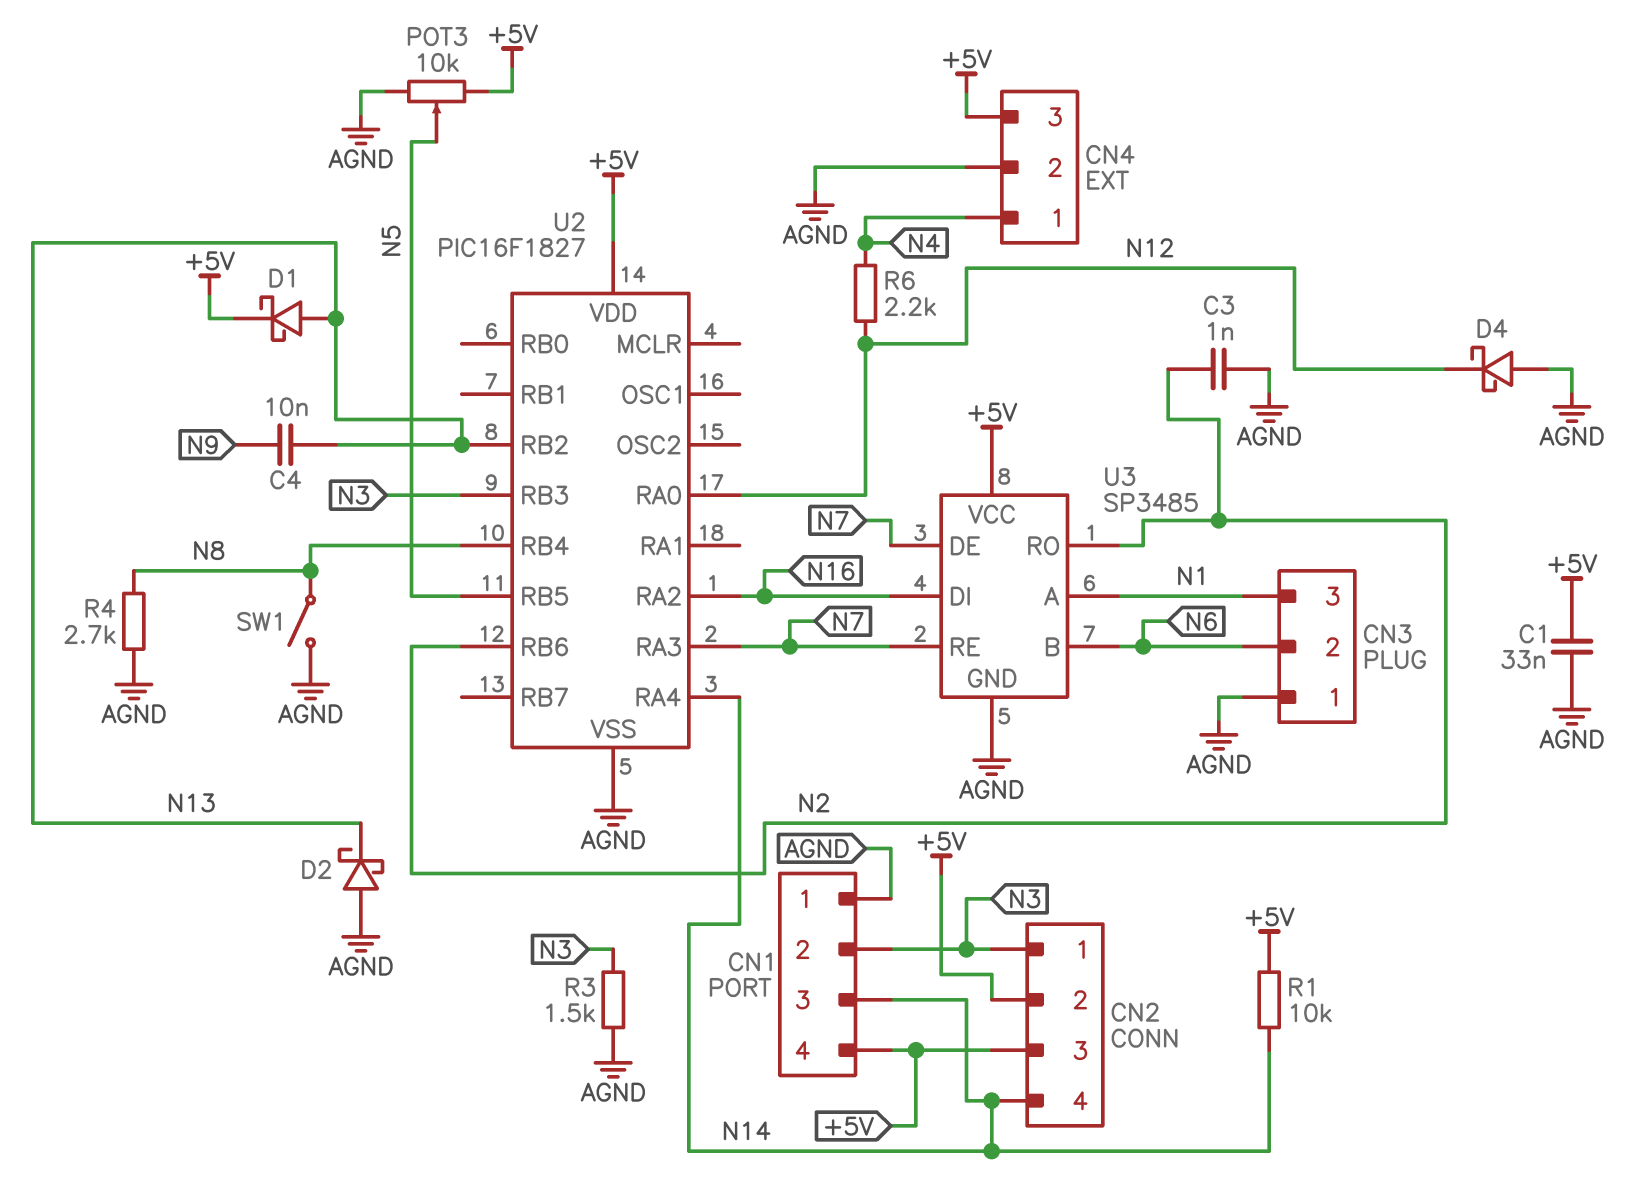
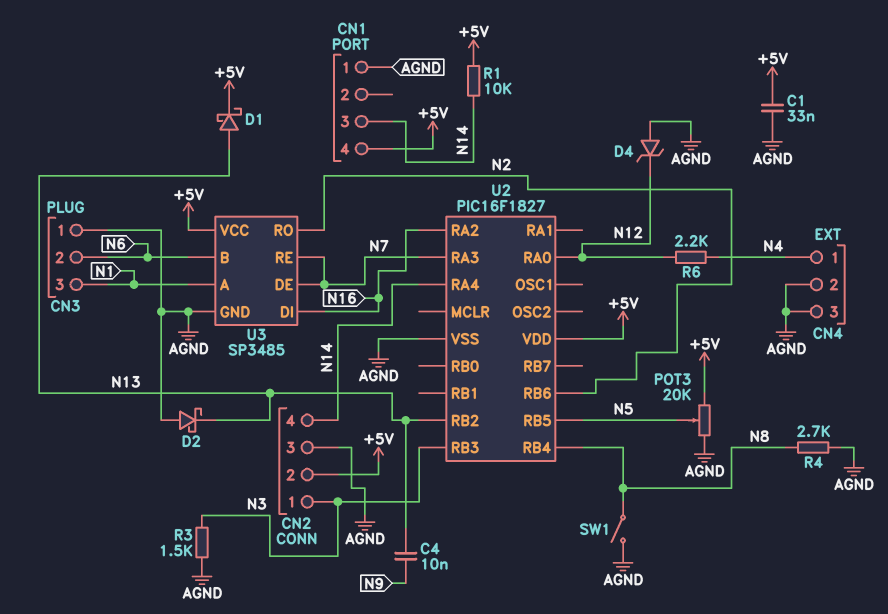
C3: 1nF (AGND, N2) -> none
CN1 pin 2: N3 -> none
CN2 pin 3: +5V -> AGND
CN4 pin 3: +5V -> AGND
D4: schottky (A AGND, K N12) -> zener (A AGND, K N12)
POT3: 10k (+5V, AGND, wiper N5) -> 20k (+5V, AGND, wiper N5)

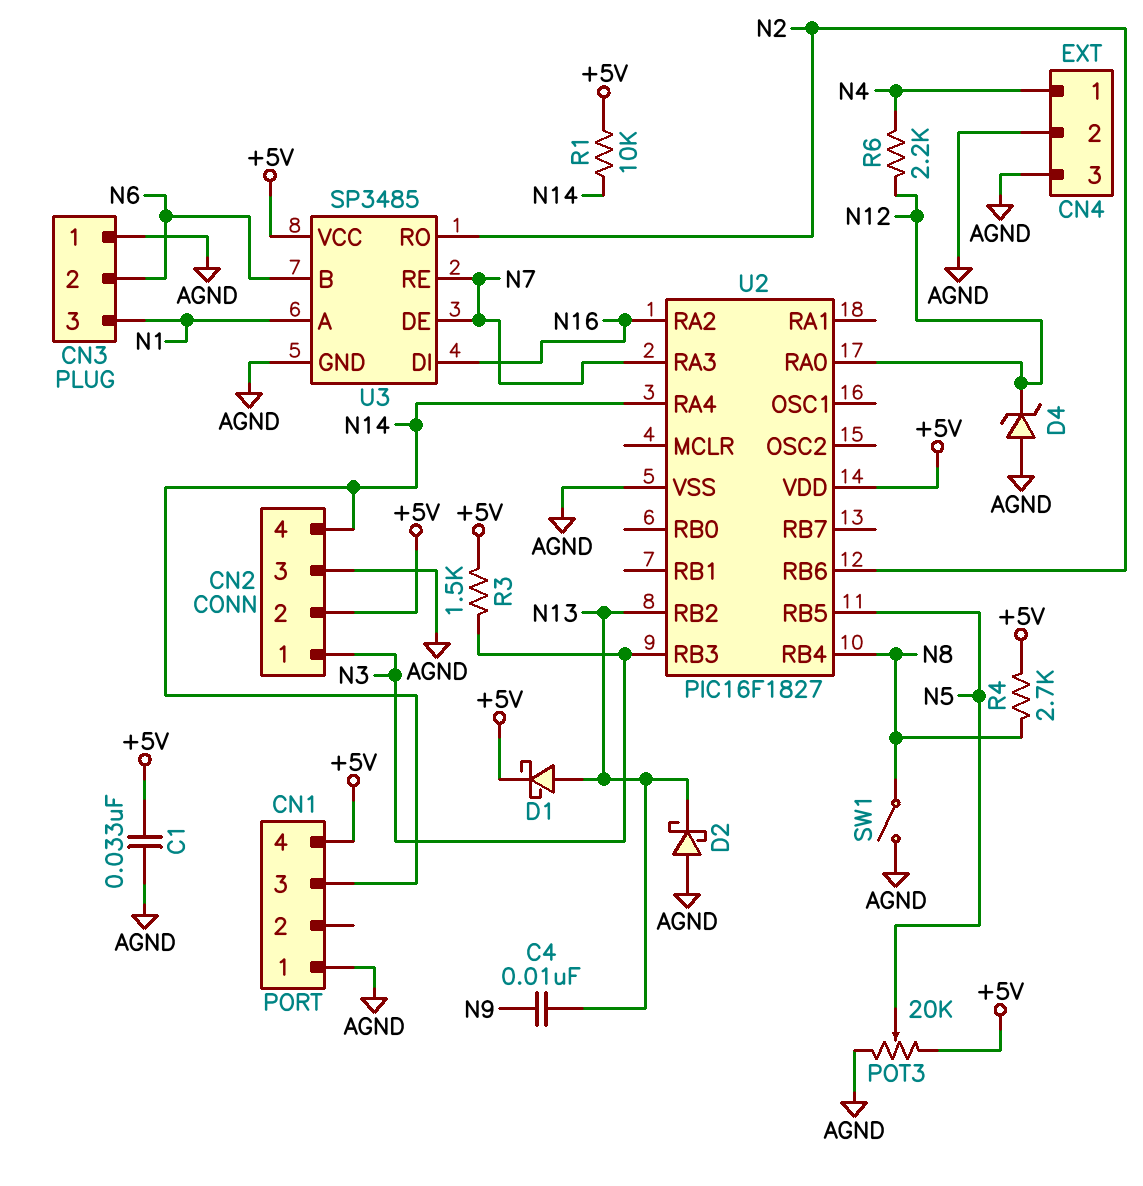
R3: 1.5k (AGND, N3) -> 1.5k (+5V, N3)
R4: 2.7k (AGND, N8) -> 2.7k (+5V, N8)

